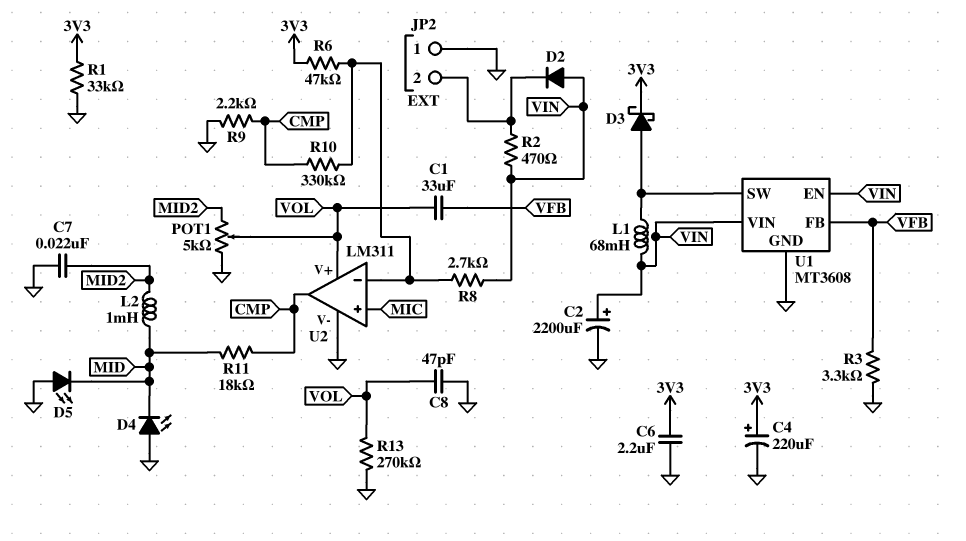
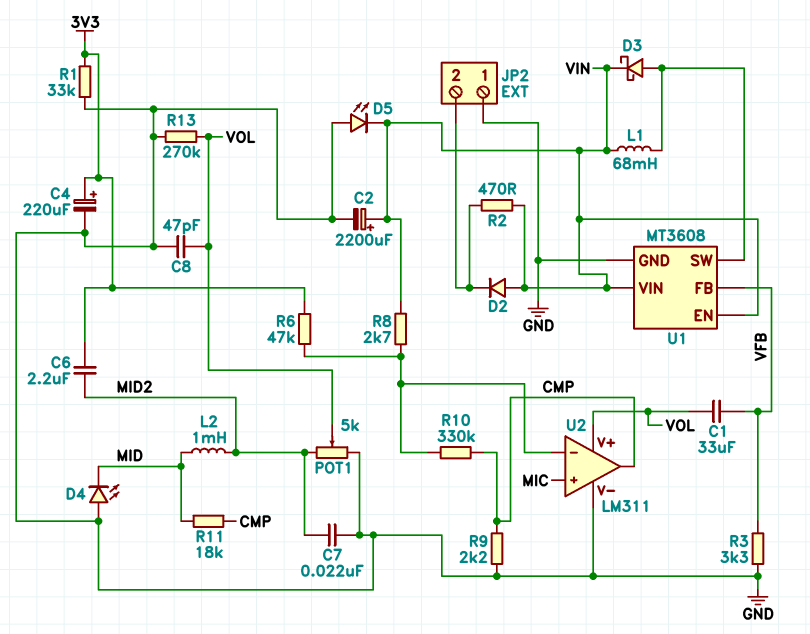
C6: 2.2uF (3V3, GND) -> 2.2uF (3V3, MID2)
D3: schottky (A U1/SW, K 3V3) -> schottky (A U1/SW, K VIN)
D5: LED (A GND, K MID) -> LED (A GND, K VIN)

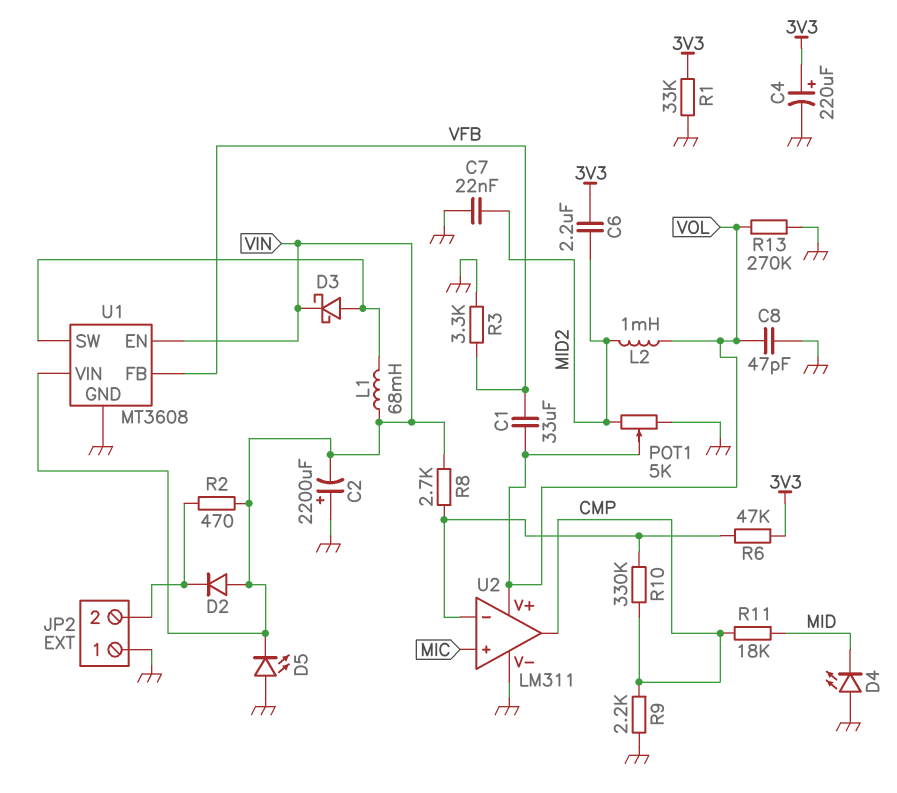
C2: 2200uF (plus VIN, minus GND) -> 2200uF (plus GND, minus VIN)
L2: 1mH (MID, MID2) -> 1mH (MID2, VOL)

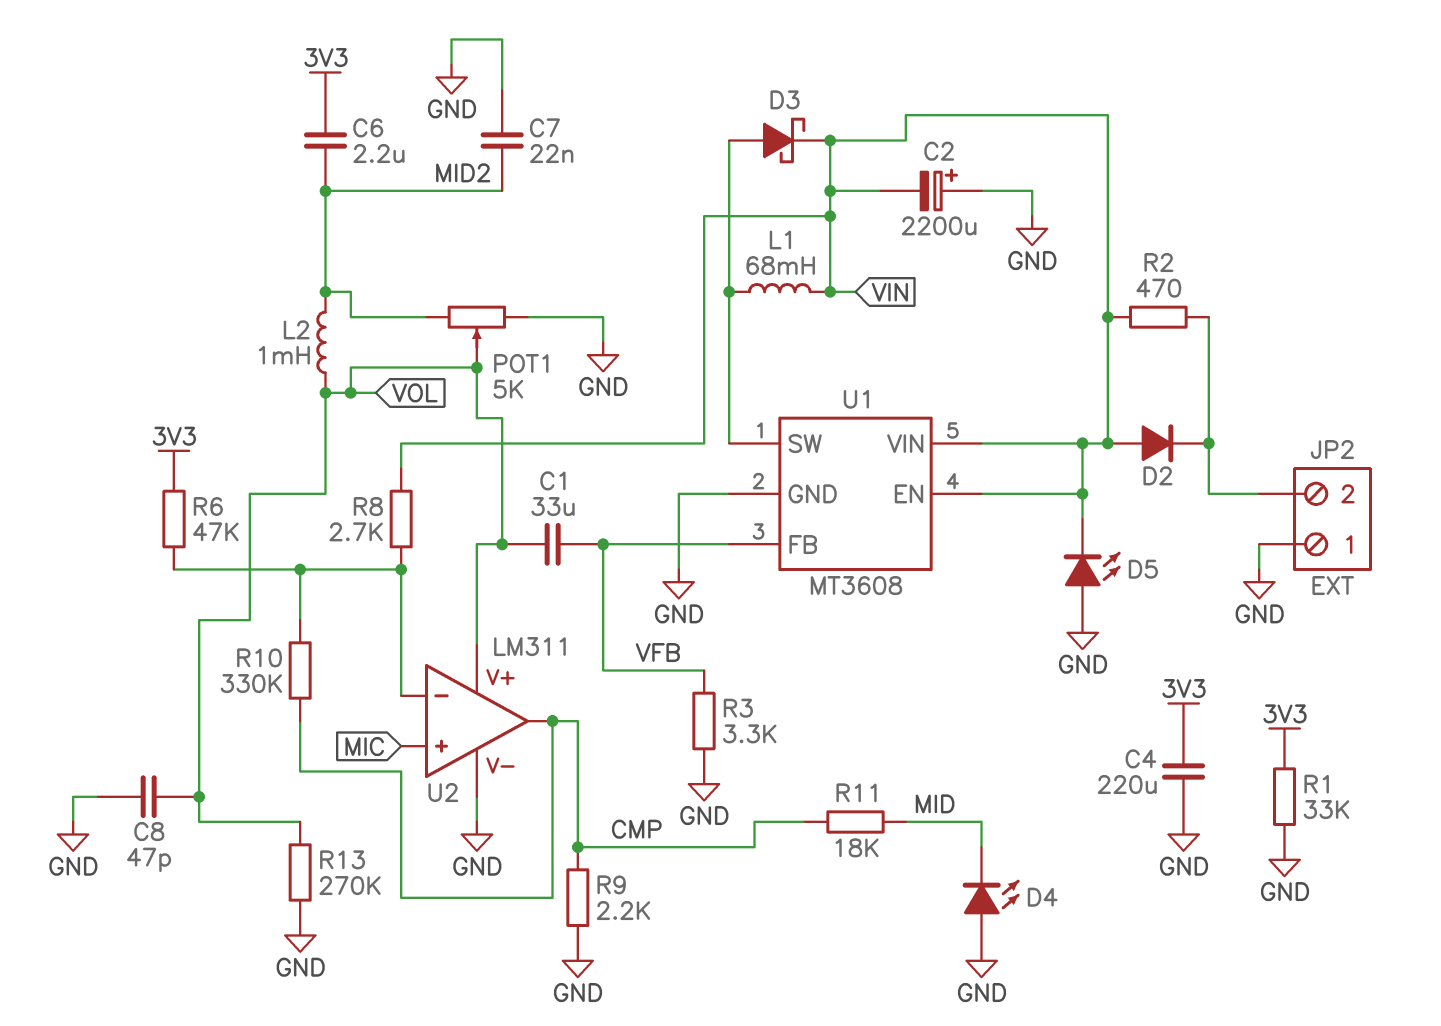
C4: 220uF (plus 3V3, minus GND) -> 220uF (3V3, GND)

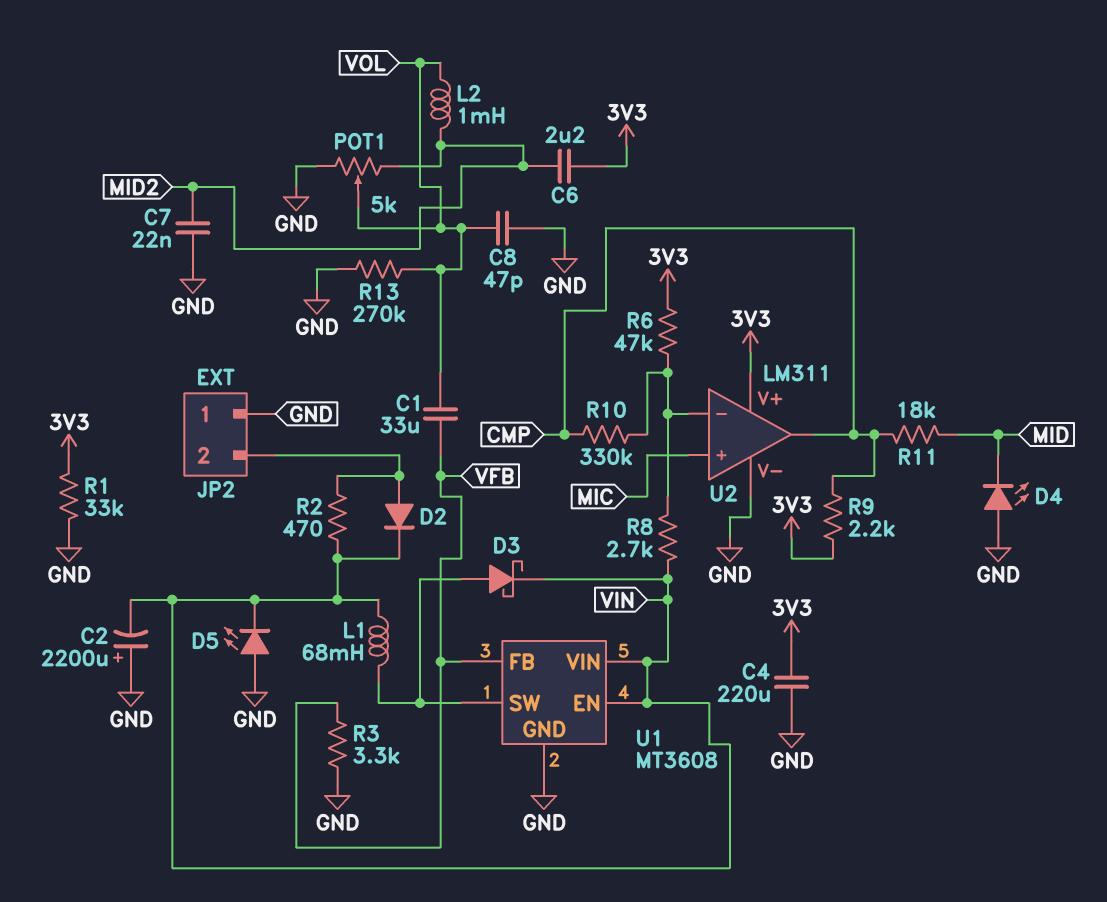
D2: diode (A VIN, K JP2/2) -> diode (A JP2/2, K VIN)
R9: 2.2k (CMP, GND) -> 2.2k (3V3, CMP)
U2 pin V+: VOL -> 3V3

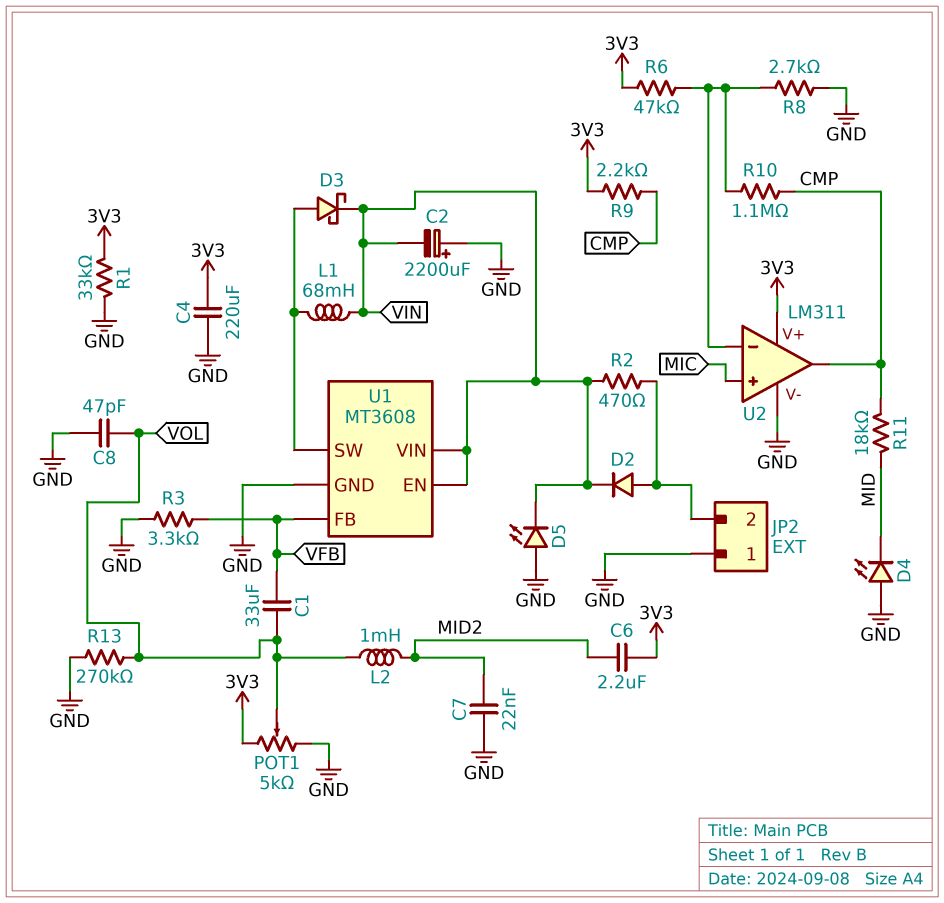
POT1: 5k (GND, MID2, wiper VOL) -> 5k (3V3, GND, wiper VOL)
R8: 2.7k (U2/in-, VIN) -> 2.7k (GND, U2/in-)
R10: 330k (CMP, U2/in-) -> 1.1M (CMP, U2/in-)

